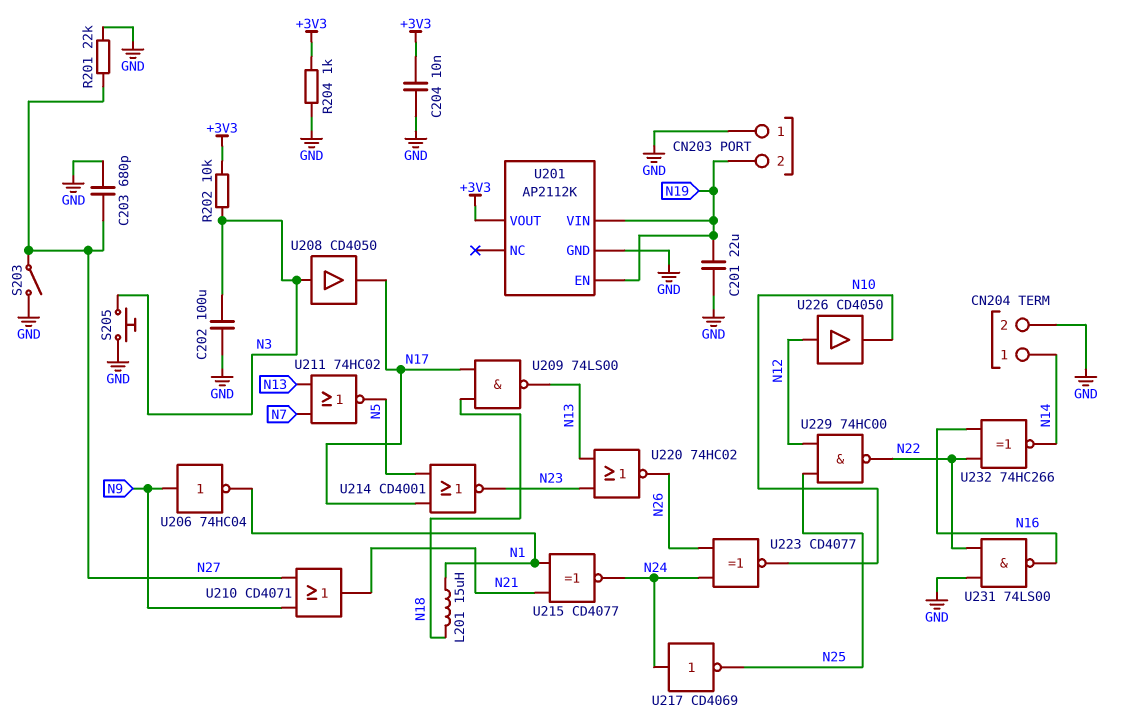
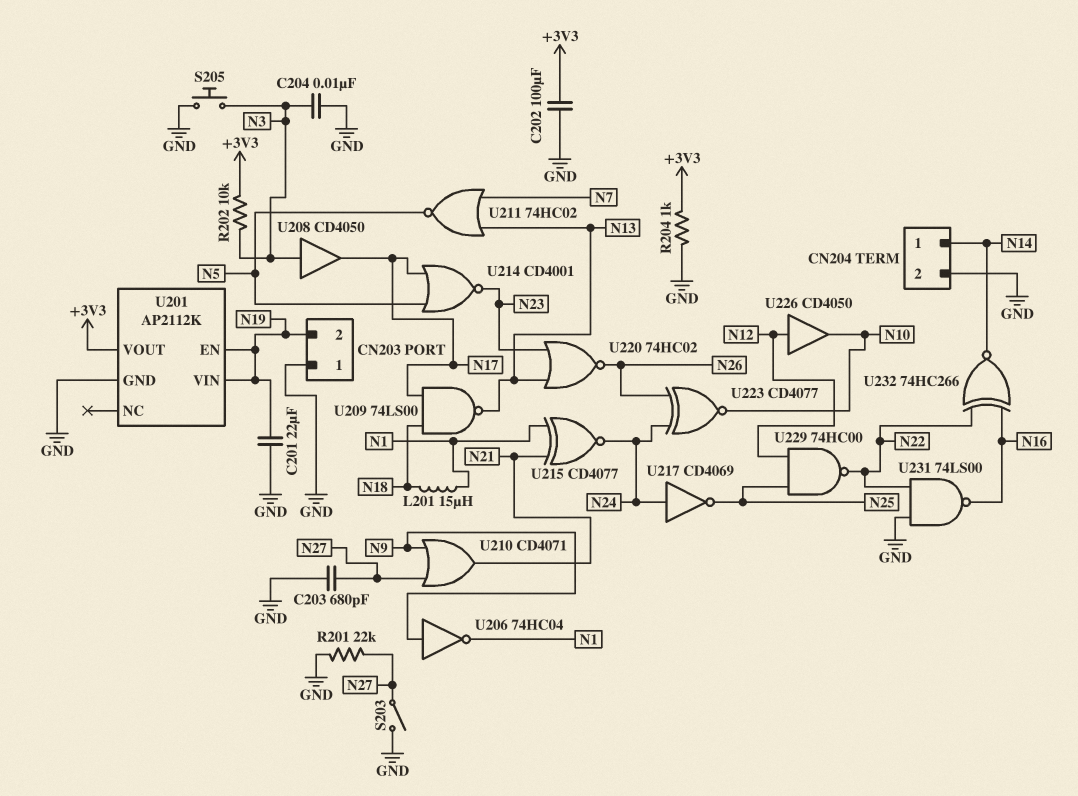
C202: 100uF (GND, N3) -> 100uF (+3V3, GND)
C204: 10nF (+3V3, GND) -> 10nF (GND, N3)

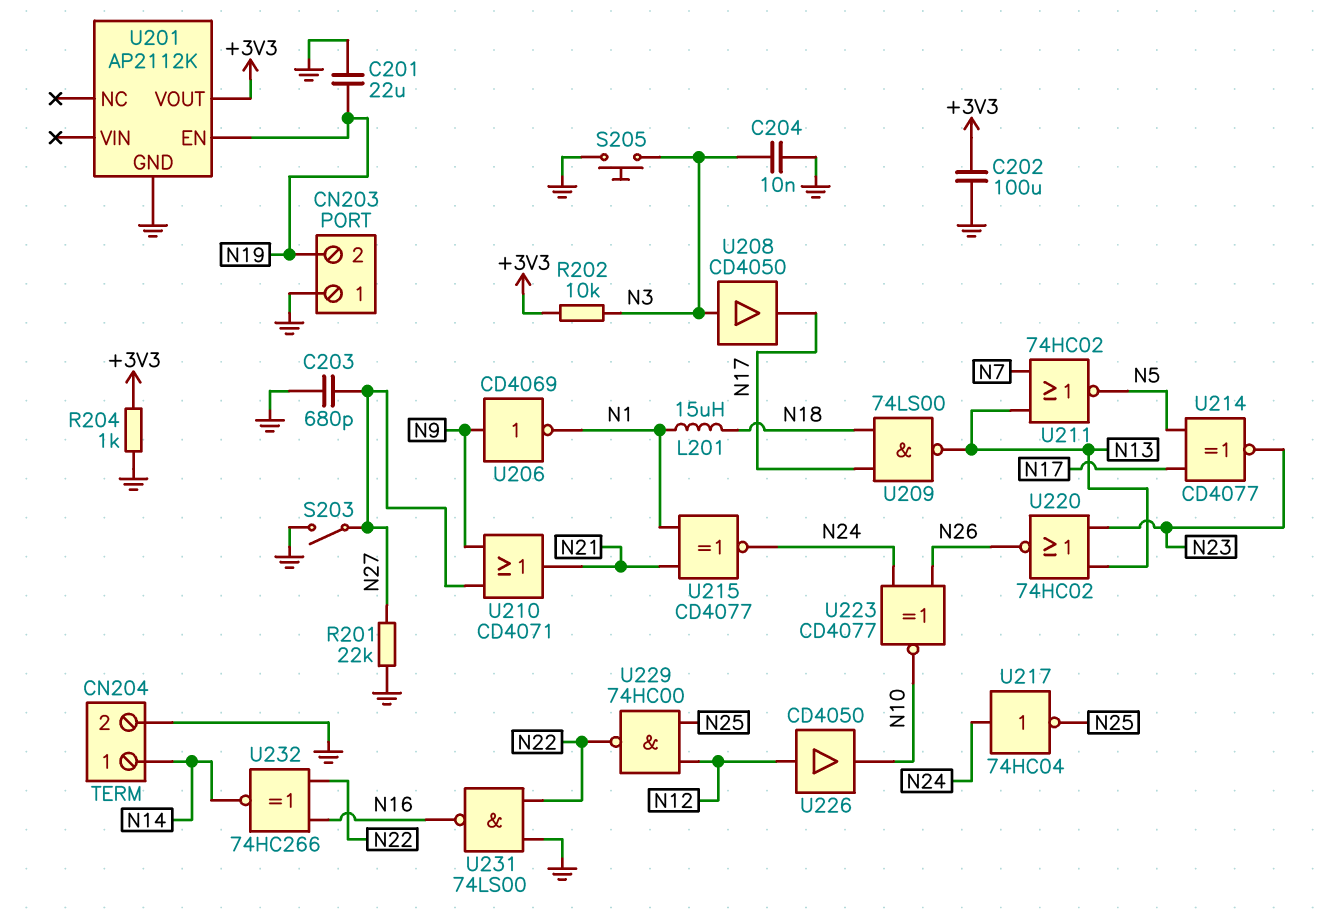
U201 pin VIN: N19 -> none
U206: NOT 74HC04 (in N9, out N1) -> NOT CD4069 (in N9, out N1)
U214: NOR CD4001 (in N5, in N17, out N23) -> XNOR CD4077 (in N5, in N17, out N23)
U217: NOT CD4069 (in N24, out N25) -> NOT 74HC04 (in N24, out N25)

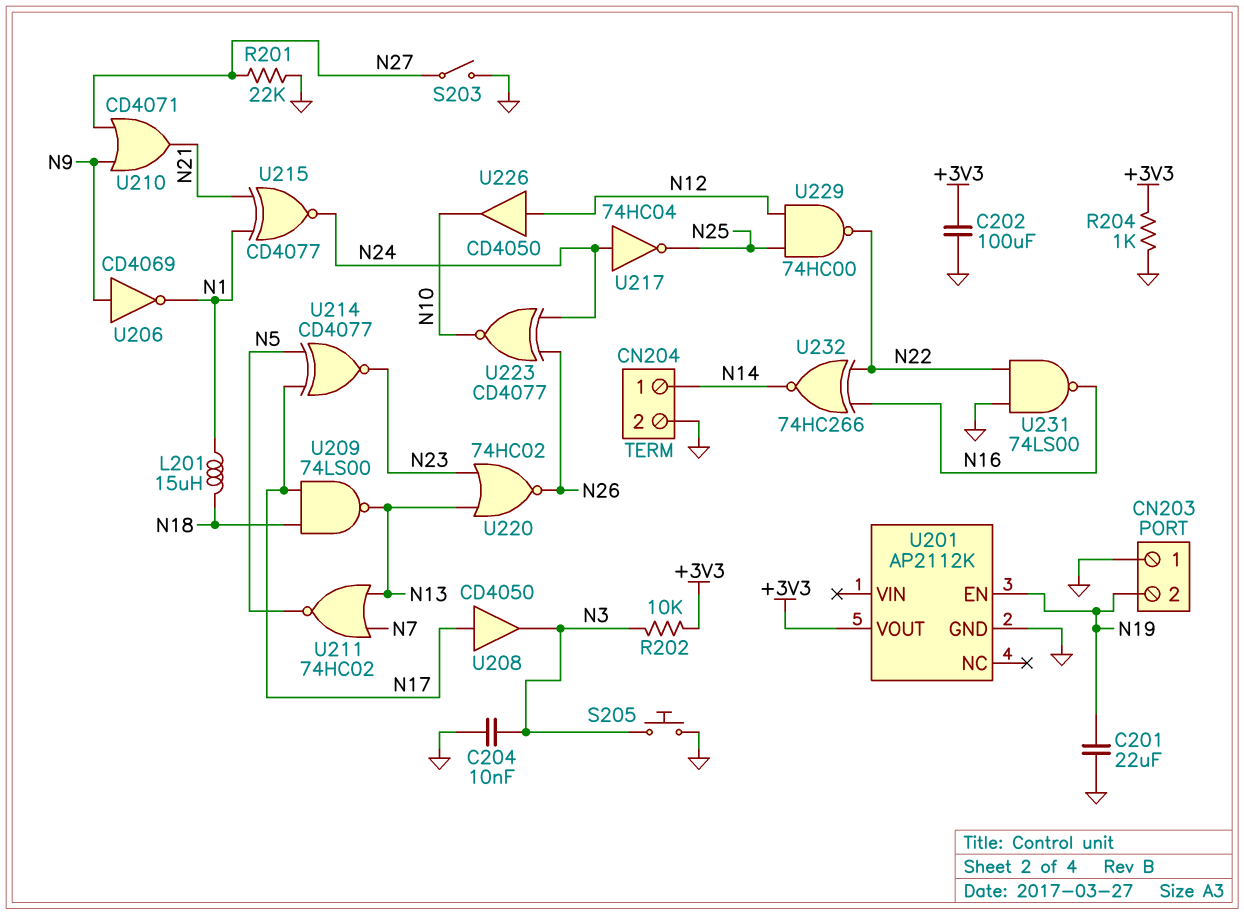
C203: 680pF (GND, N27) -> none
U208: buffer CD4050 (in N3, out N17) -> buffer CD4050 (in N17, out N3)

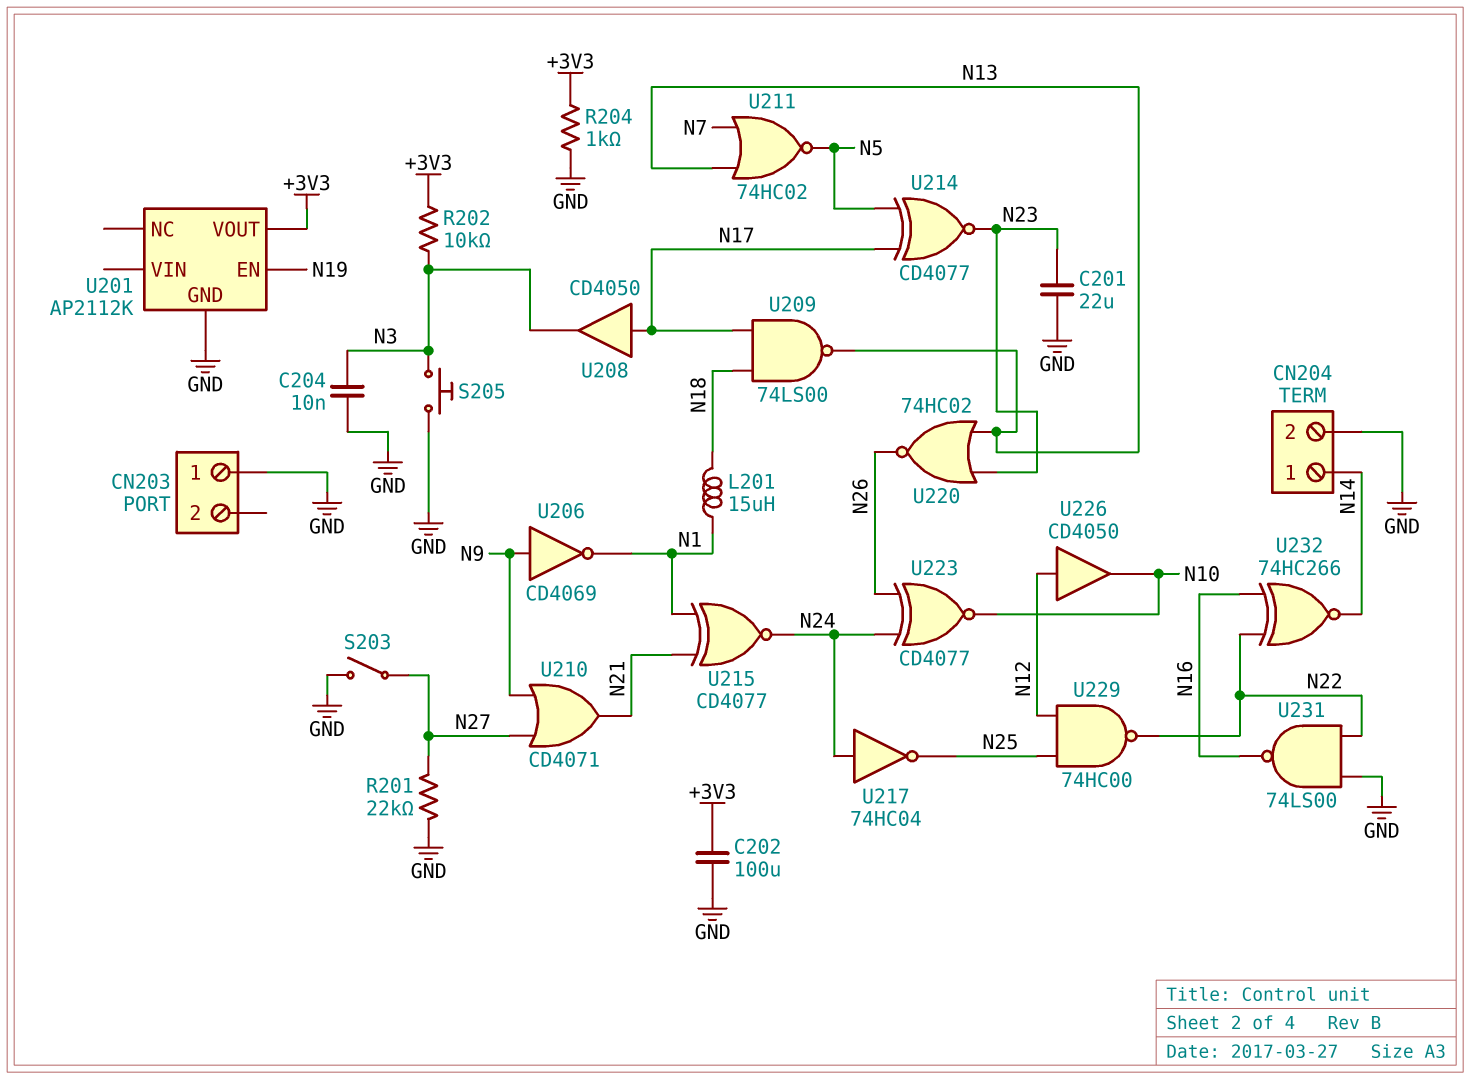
C201: 22uF (GND, N19) -> 22uF (GND, N23)
CN203 pin 2: N19 -> none

